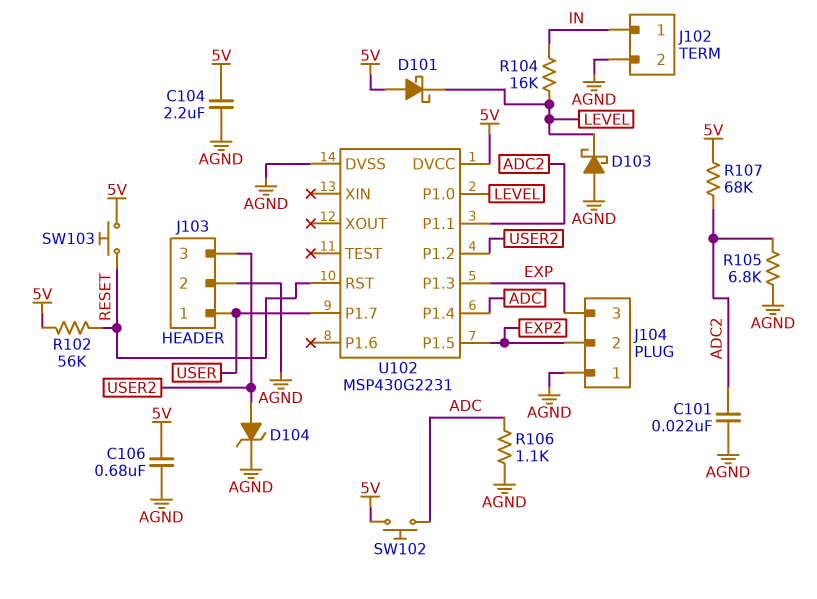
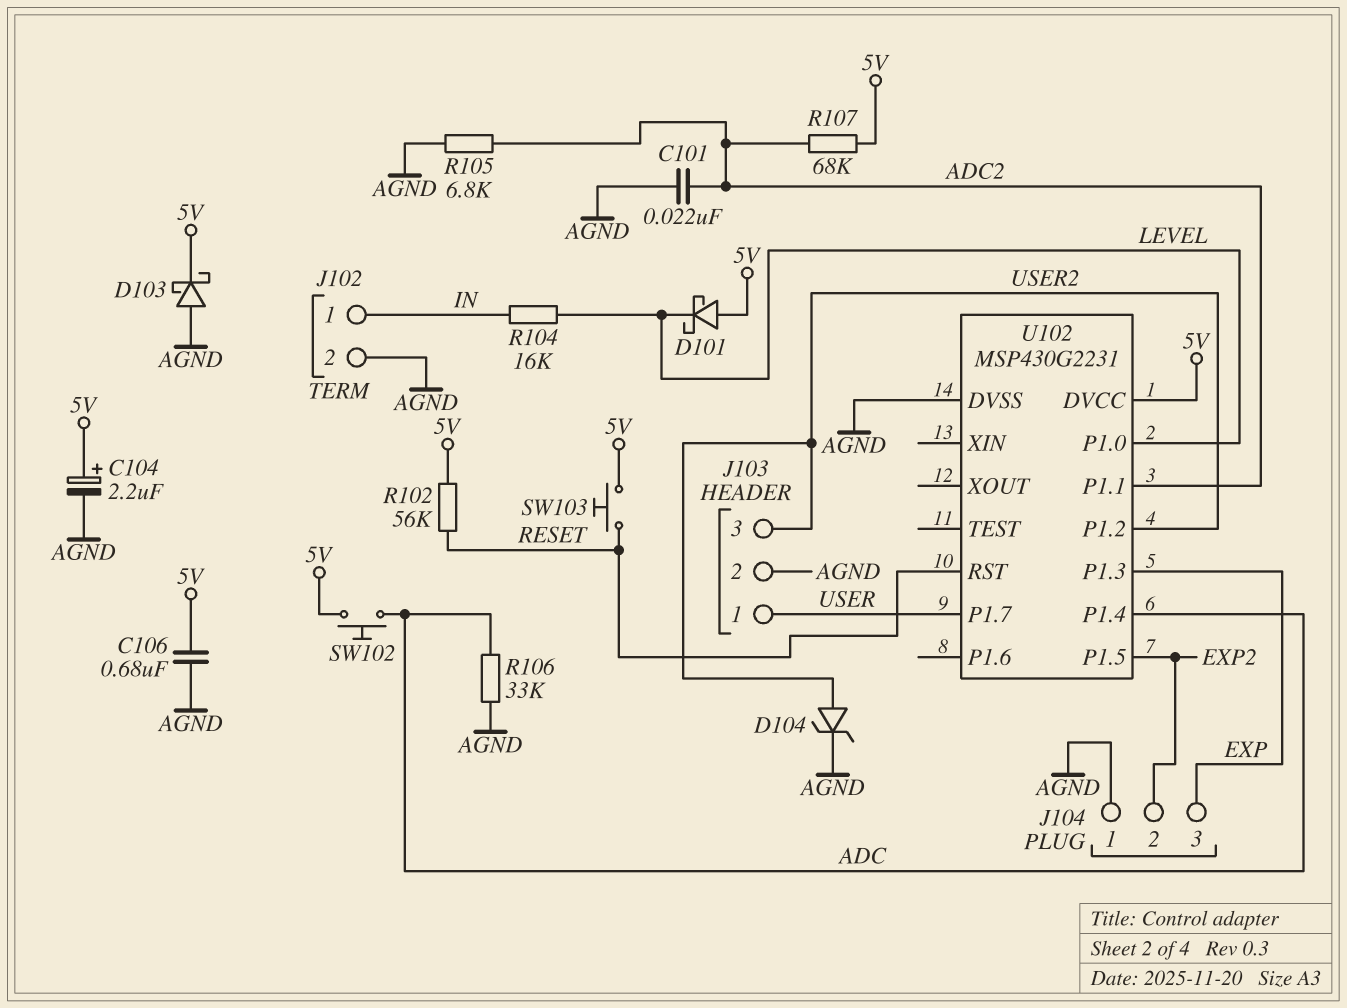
C104: 2.2uF (5V, AGND) -> 2.2uF (plus 5V, minus AGND)
D103: schottky (A AGND, K LEVEL) -> schottky (A AGND, K 5V)
R106: 1.1k (ADC, AGND) -> 33k (ADC, AGND)

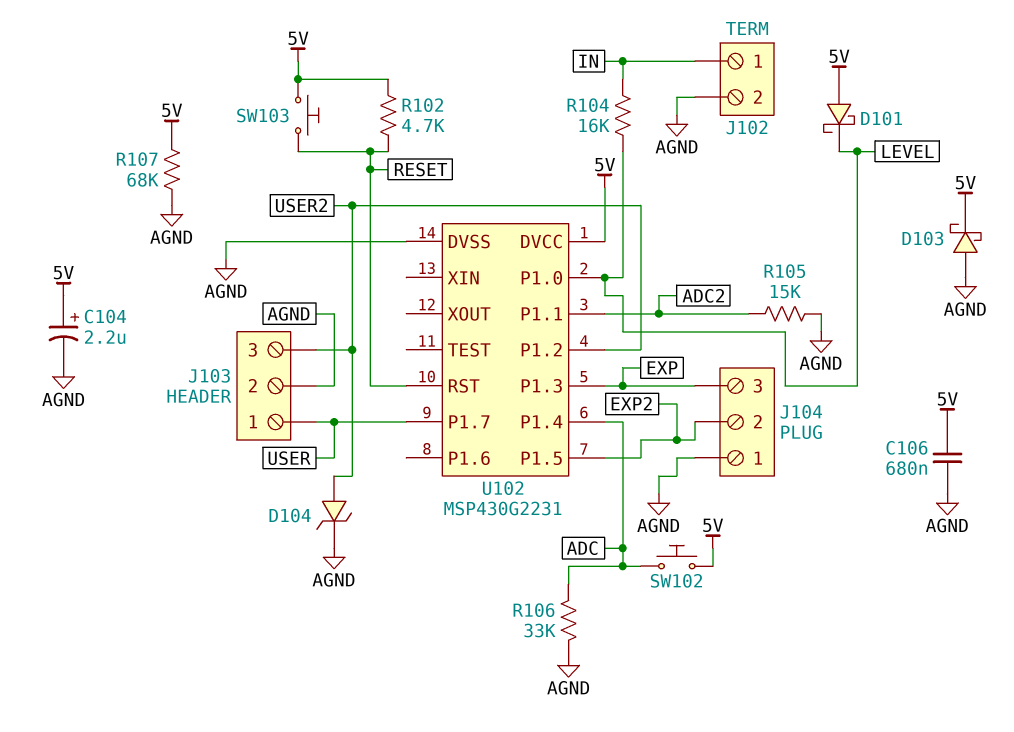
C101: 22nF (ADC2, AGND) -> none
R102: 56k (5V, RESET) -> 4.7k (5V, RESET)
R105: 6.8k (ADC2, AGND) -> 15k (ADC2, AGND)
R107: 68k (5V, ADC2) -> 68k (5V, AGND)

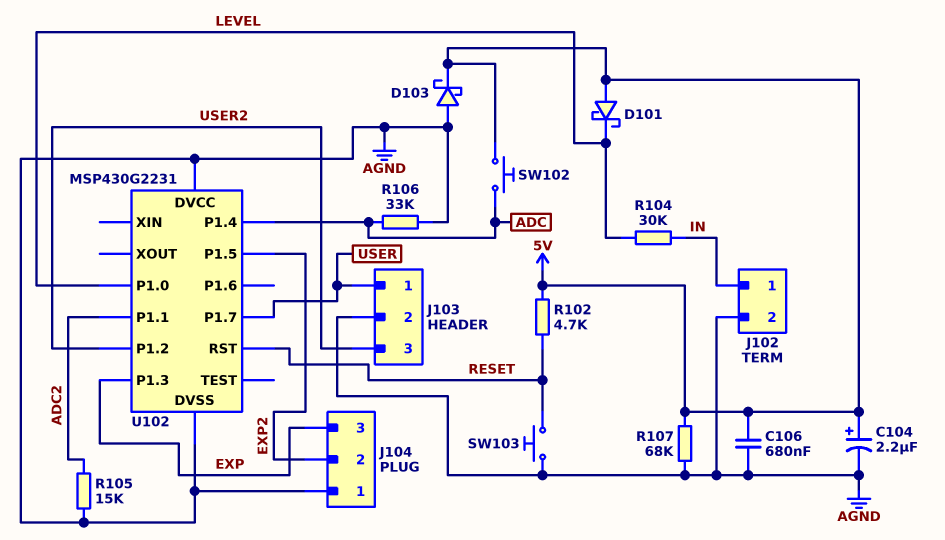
D104: zener (A USER2, K AGND) -> none
R104: 16k (IN, LEVEL) -> 30k (IN, LEVEL)
SW103: button (5V, RESET) -> button (AGND, RESET)
U102 pin DVCC: 5V -> AGND

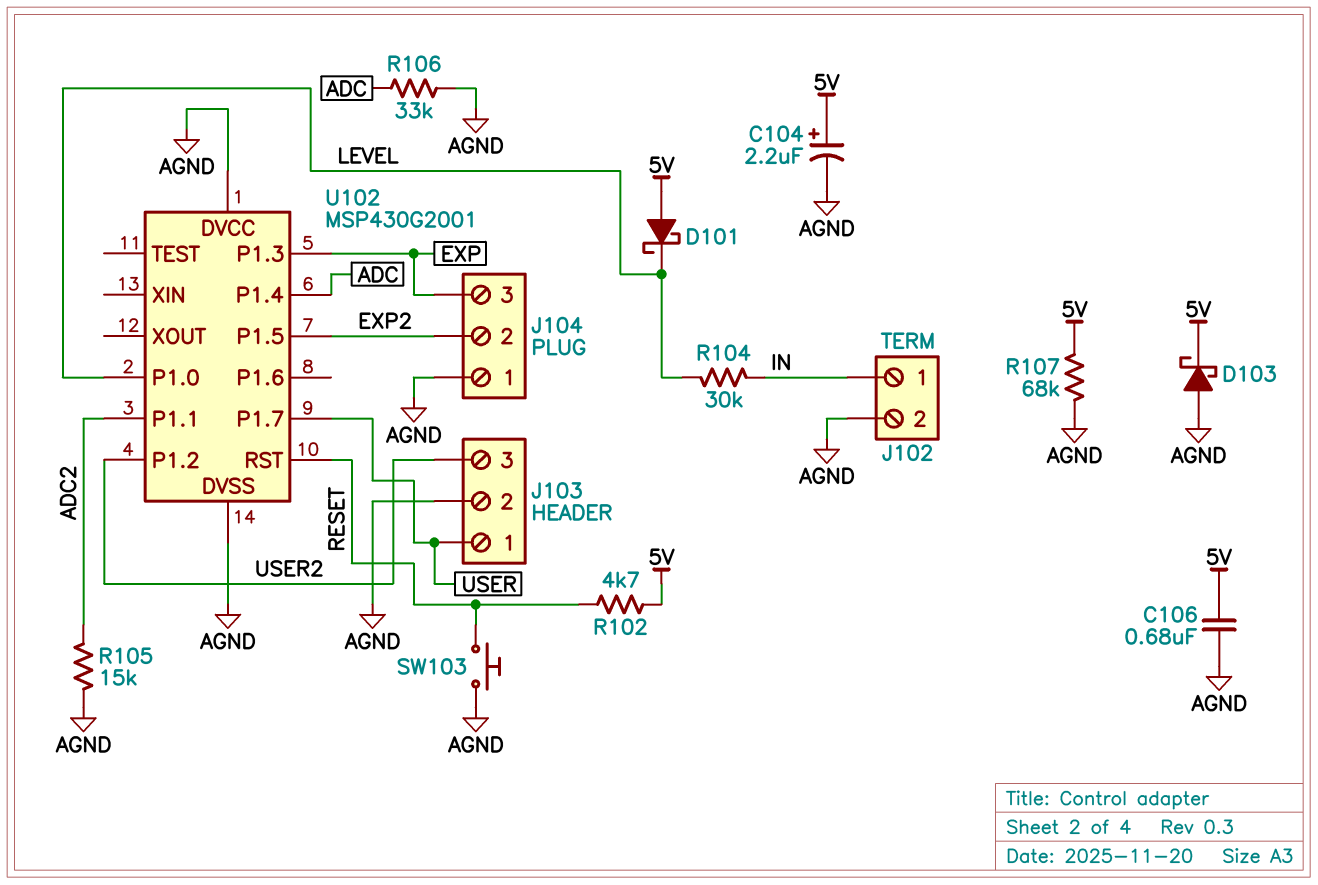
SW102: button (5V, ADC) -> none
U102: MSP430G2231 -> MSP430G2001

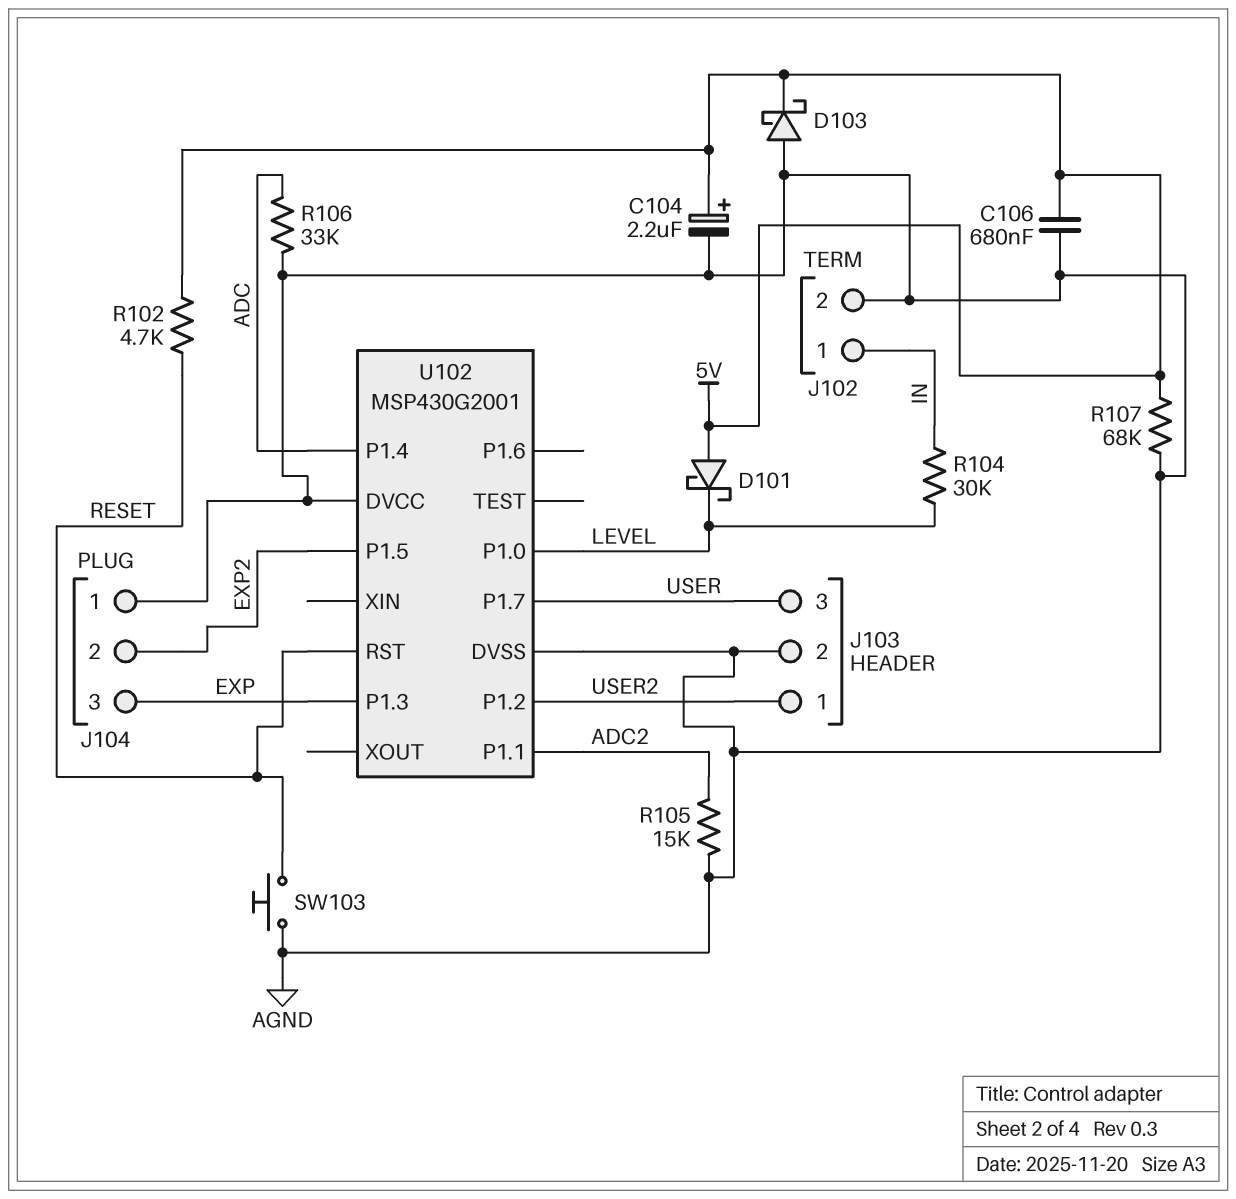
J103 pin 1: USER -> USER2
J103 pin 3: USER2 -> USER

